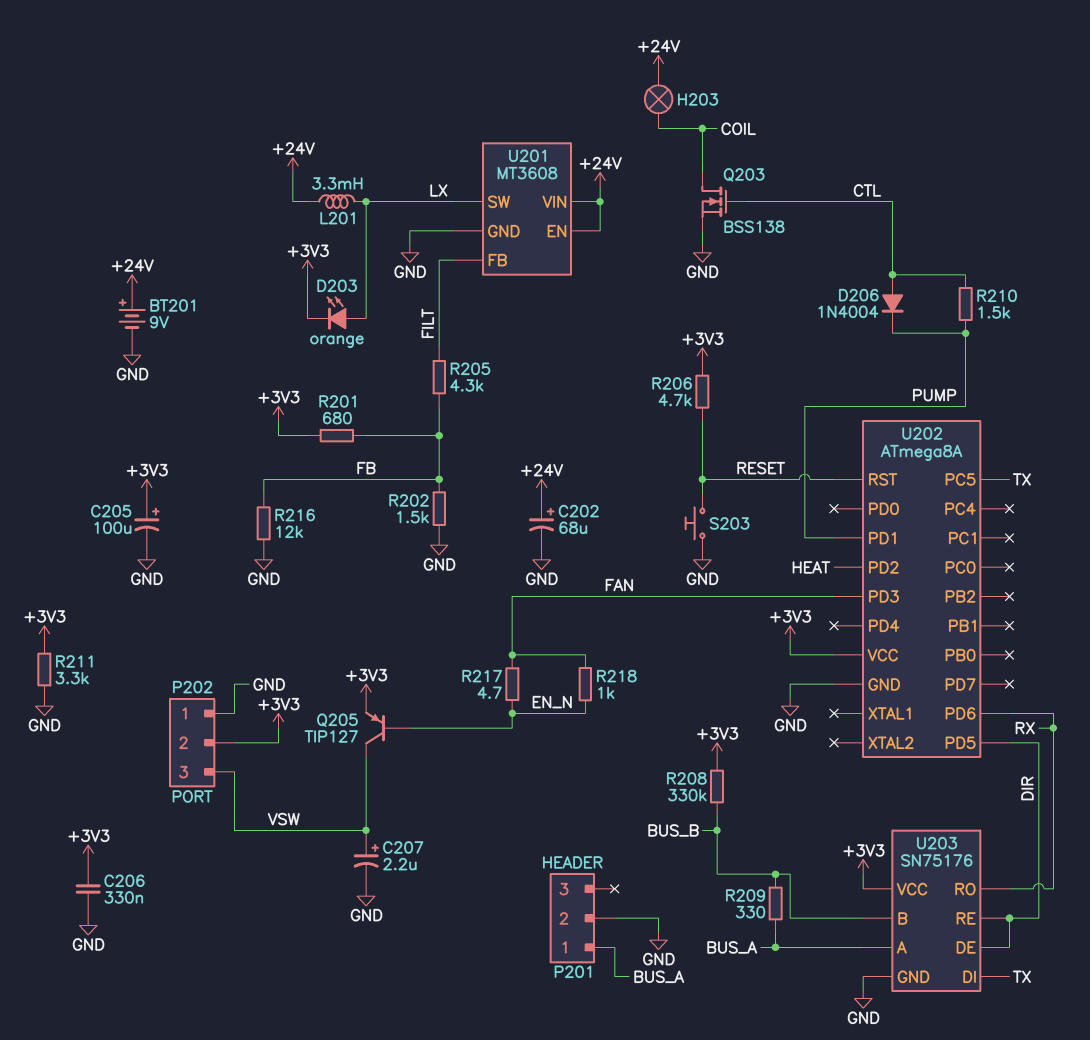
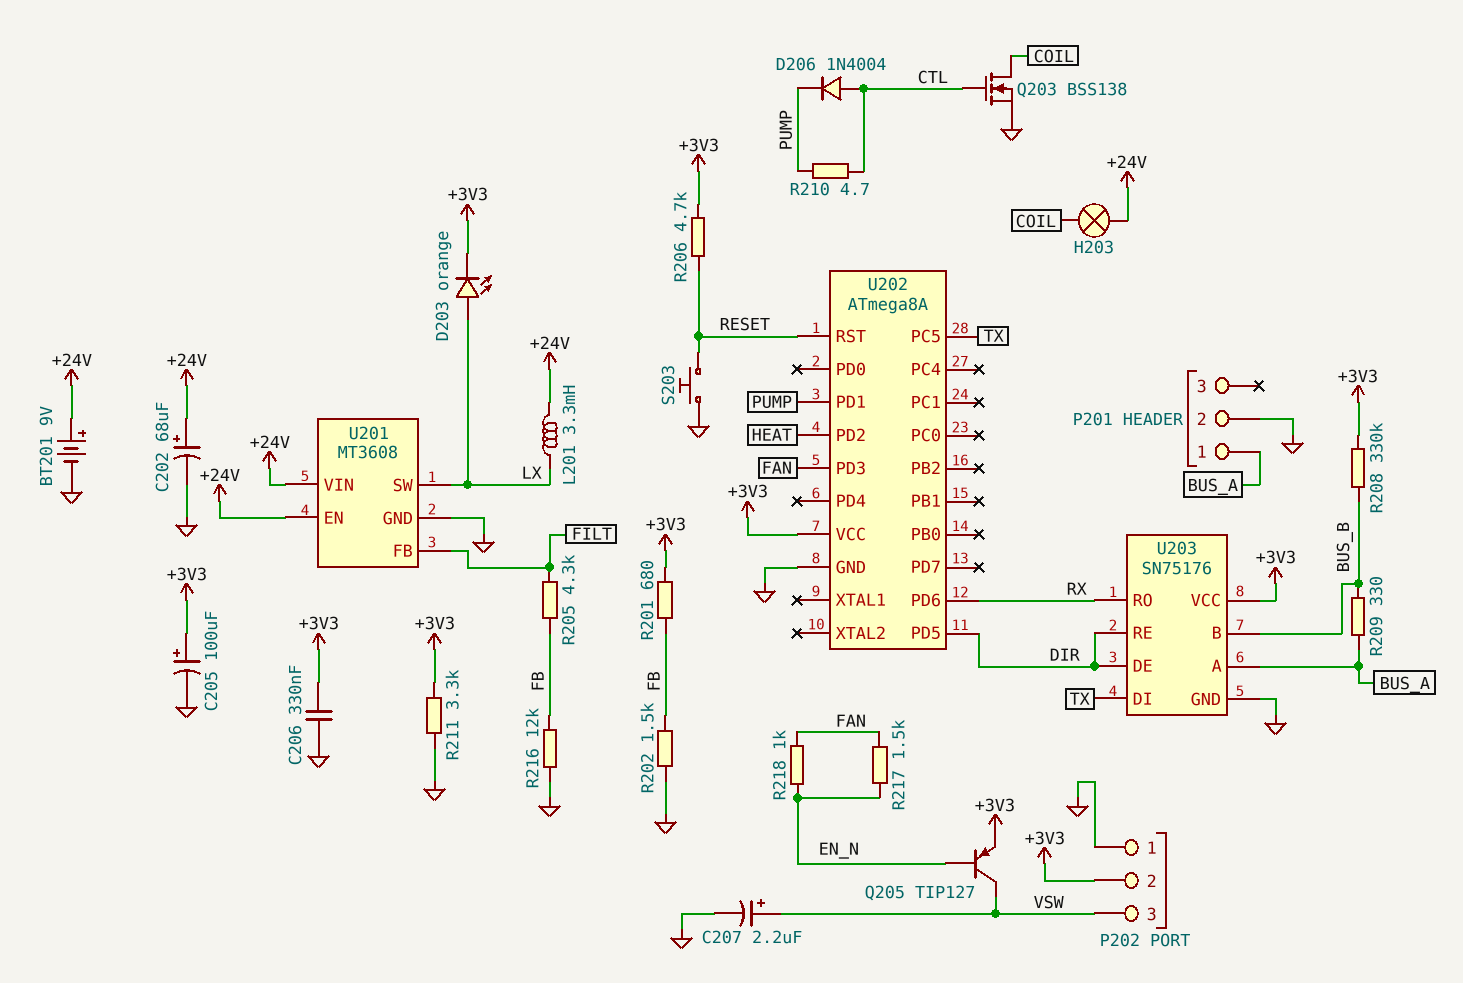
R210: 1.5k (CTL, PUMP) -> 4.7 (CTL, PUMP)
R217: 4.7 (EN_N, FAN) -> 1.5k (EN_N, FAN)

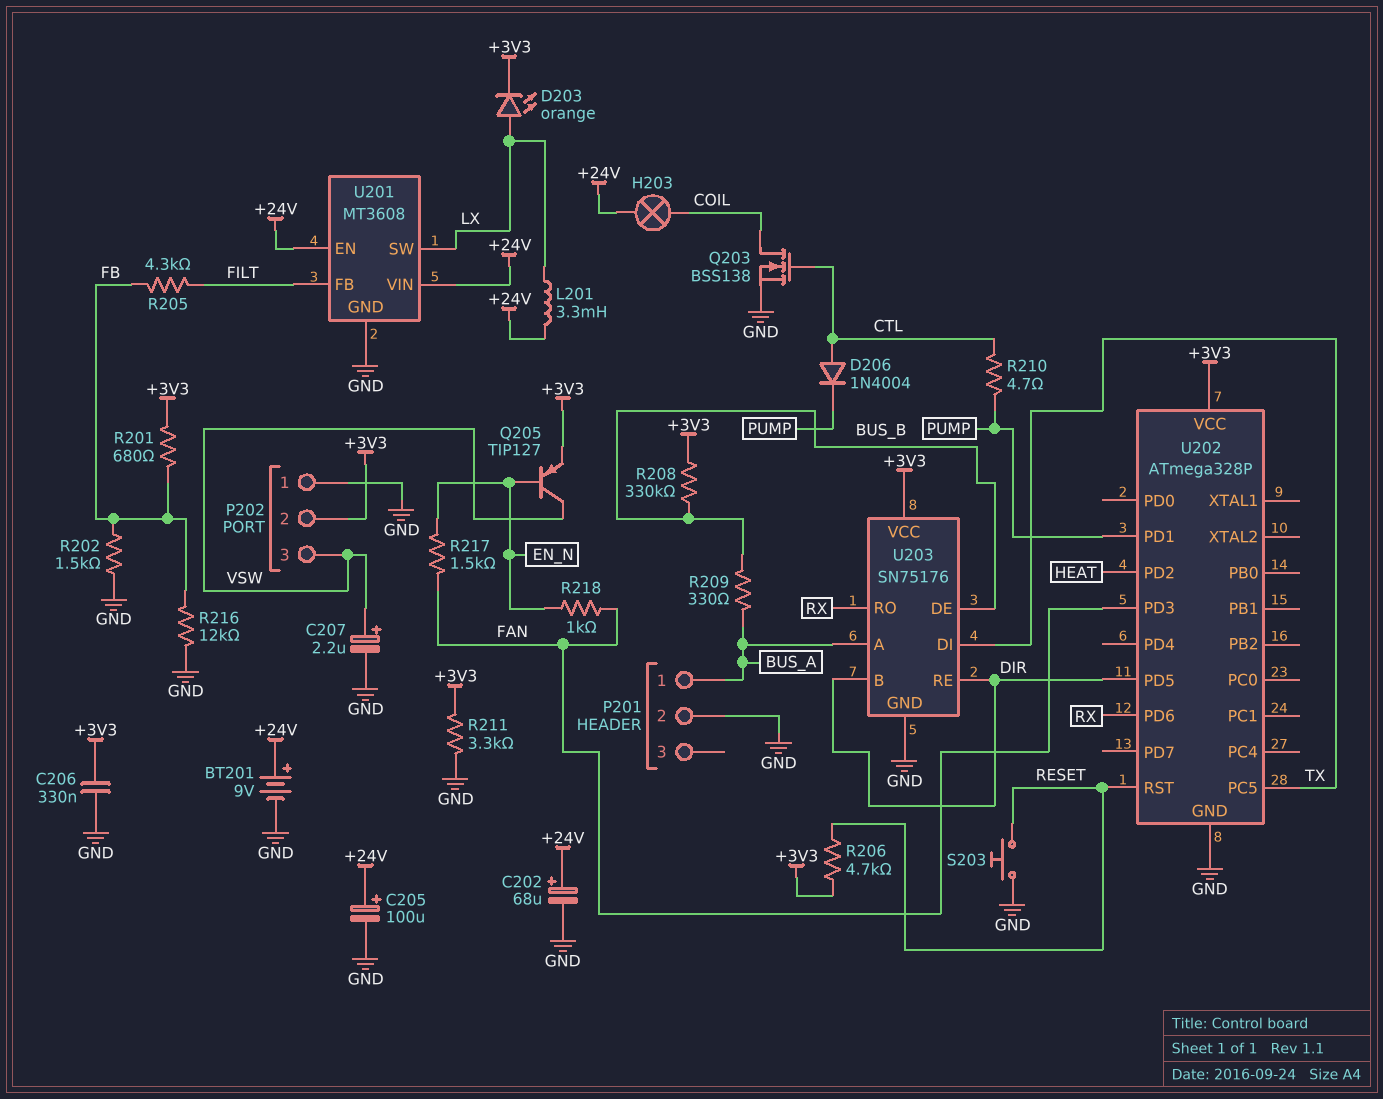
C205: 100uF (plus +3V3, minus GND) -> 100uF (plus +24V, minus GND)
U202: ATmega8A -> ATmega328P
U203 pin B: BUS_B -> DIR
U203 pin DE: DIR -> BUS_B

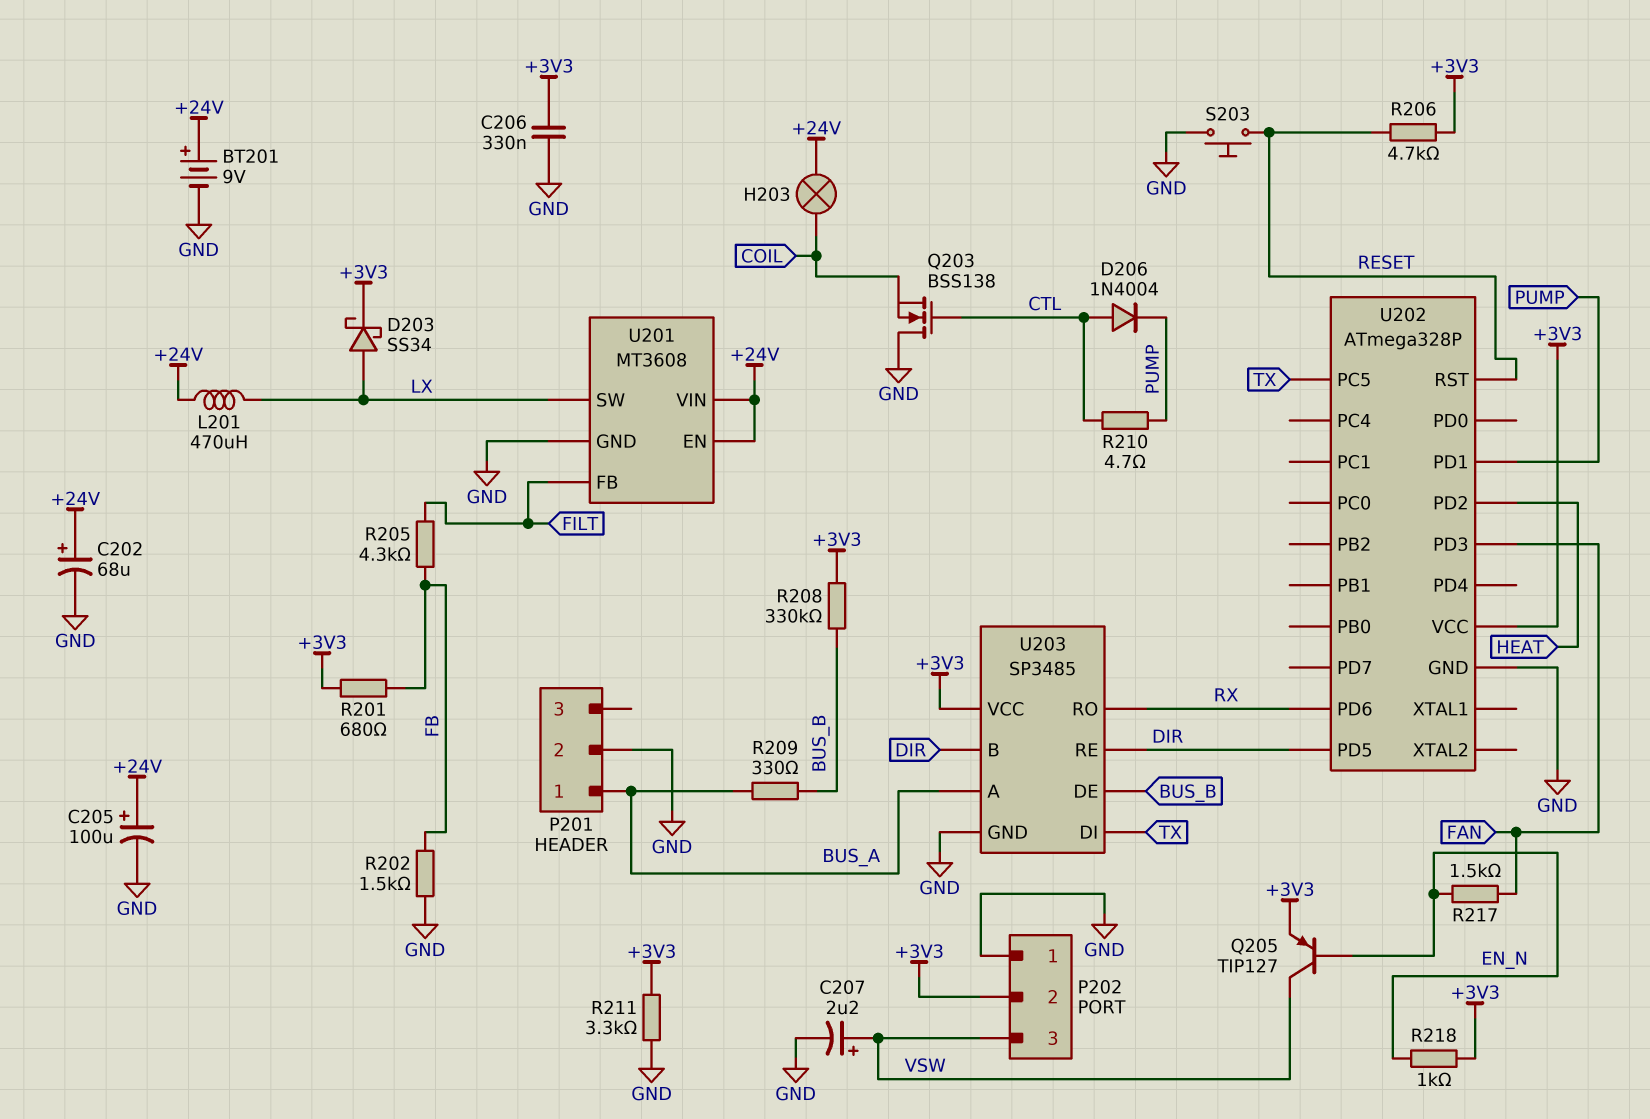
D203: LED orange (A LX, K +3V3) -> schottky SS34 (A LX, K +3V3)
L201: 3.3mH (+24V, LX) -> 470uH (+24V, LX)
Q203: NMOS BSS138 (G CTL, D COIL, S GND) -> NMOS BSS138 (G CTL, D GND, S COIL)
R216: 12k (FB, GND) -> none
R218: 1k (EN_N, FAN) -> 1k (+3V3, EN_N)
U203: SN75176 -> SP3485

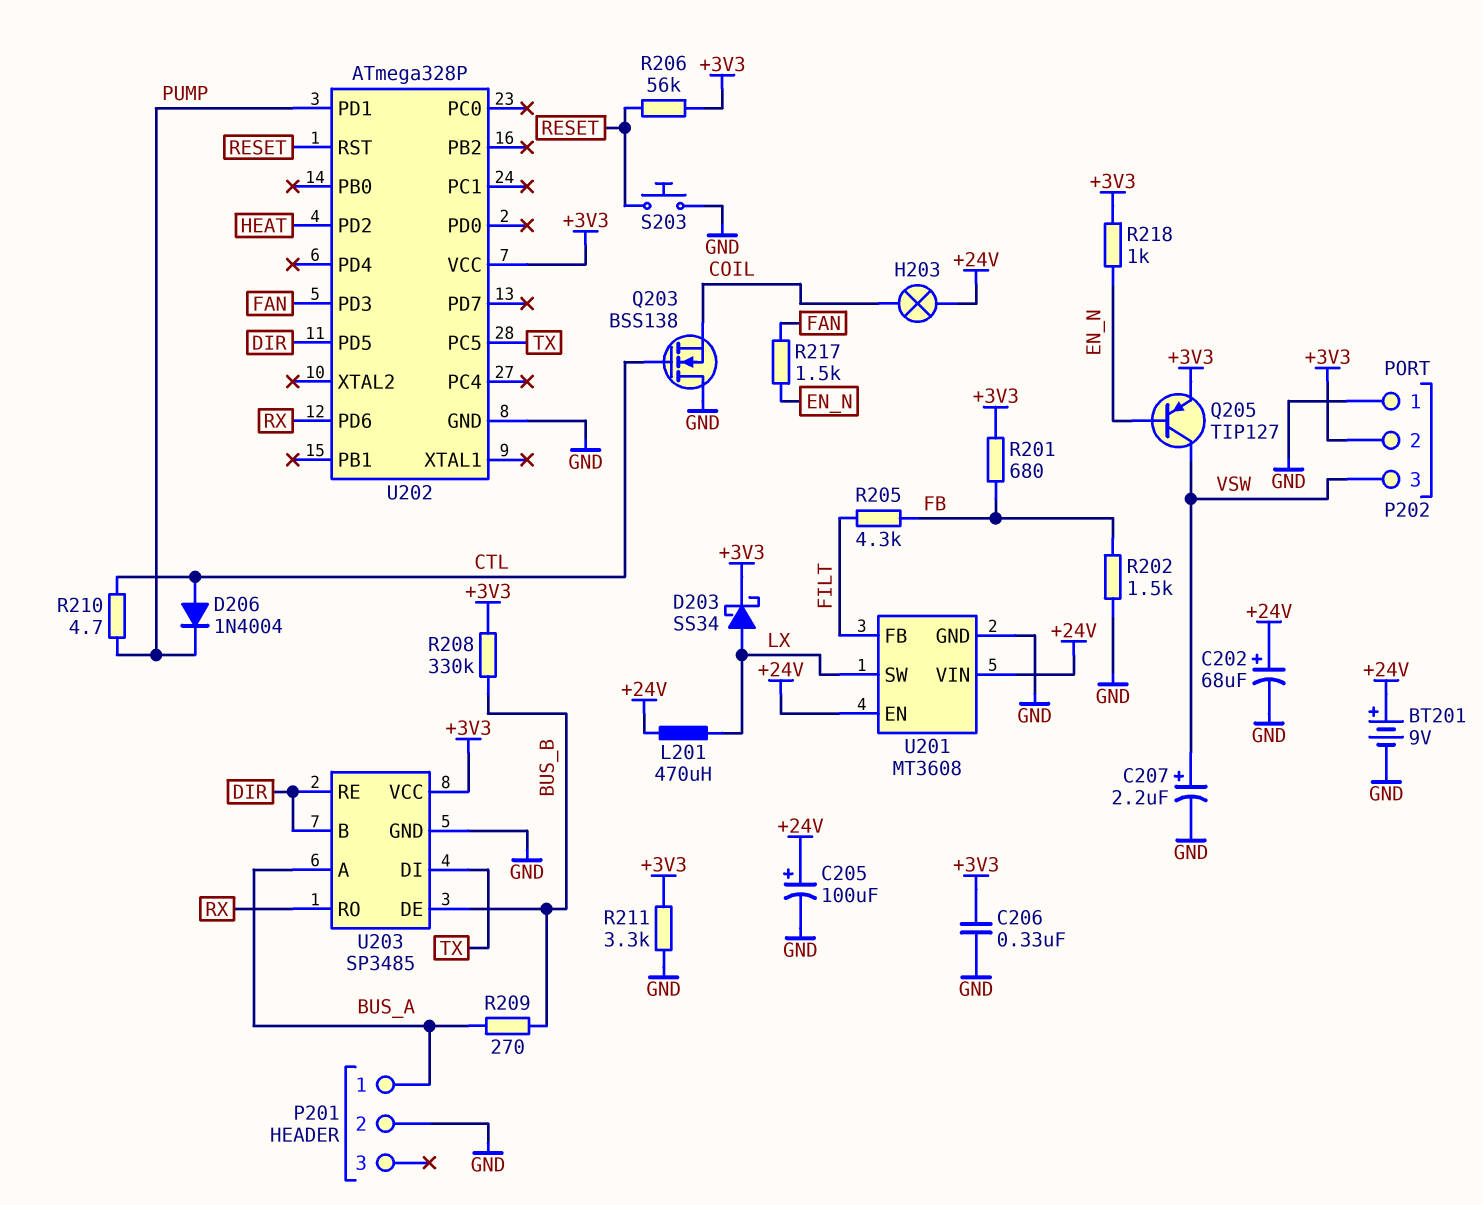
R206: 4.7k (+3V3, RESET) -> 56k (+3V3, RESET)
R209: 330 (BUS_A, BUS_B) -> 270 (BUS_A, BUS_B)

